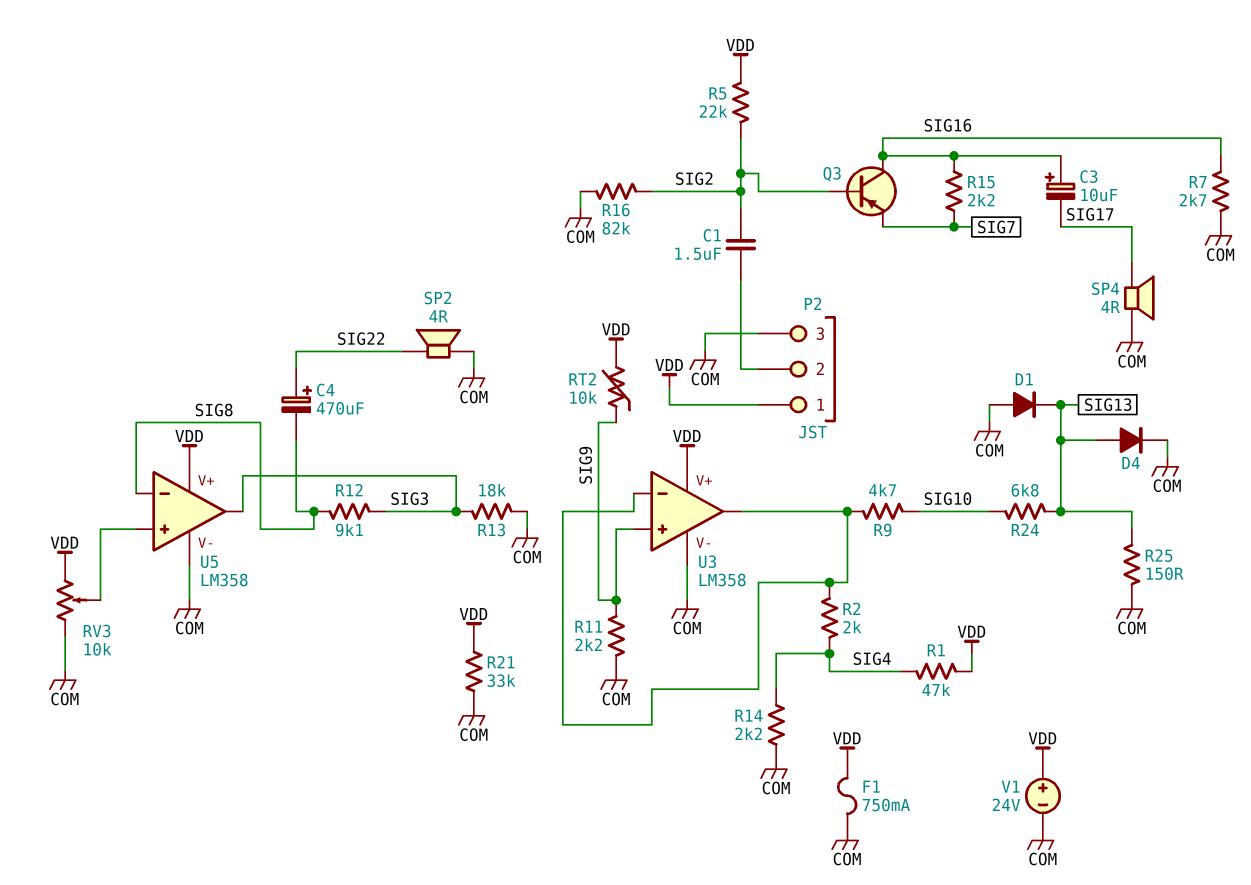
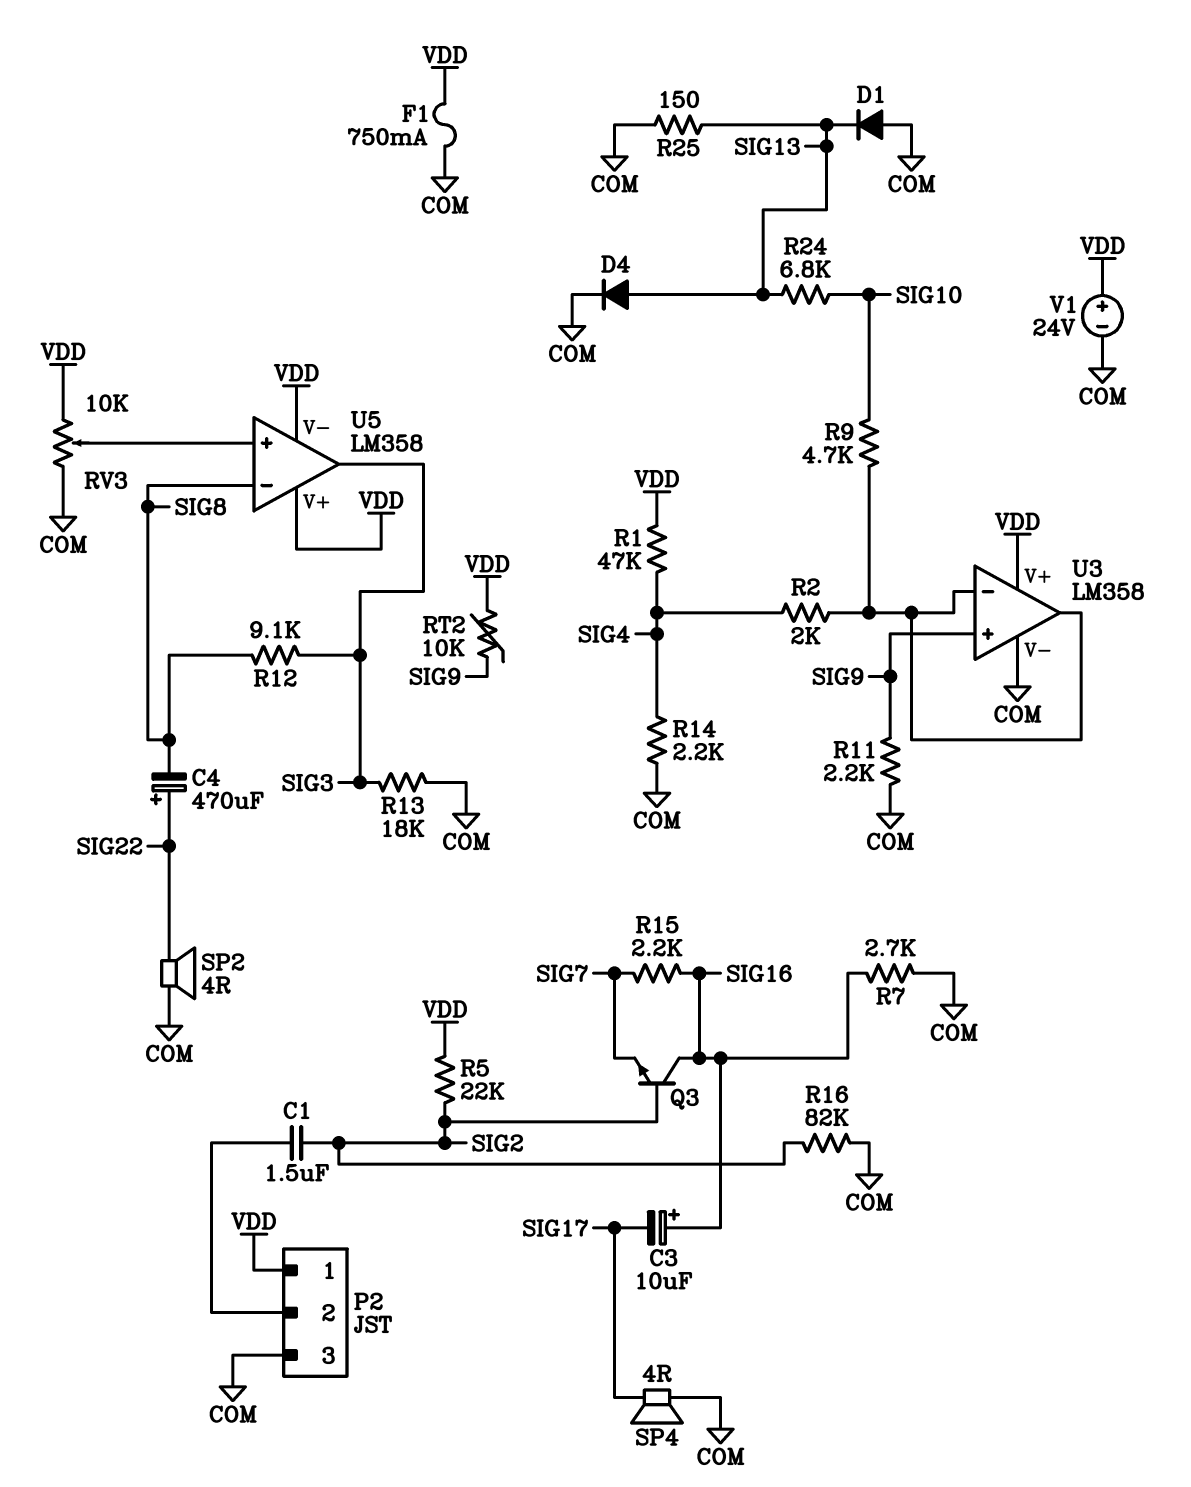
Q3: PNP (B SIG2, C SIG16, E SIG7) -> NPN (B SIG2, C SIG16, E SIG7)
R21: 33k (COM, VDD) -> none
U5 pin V-: COM -> VDD

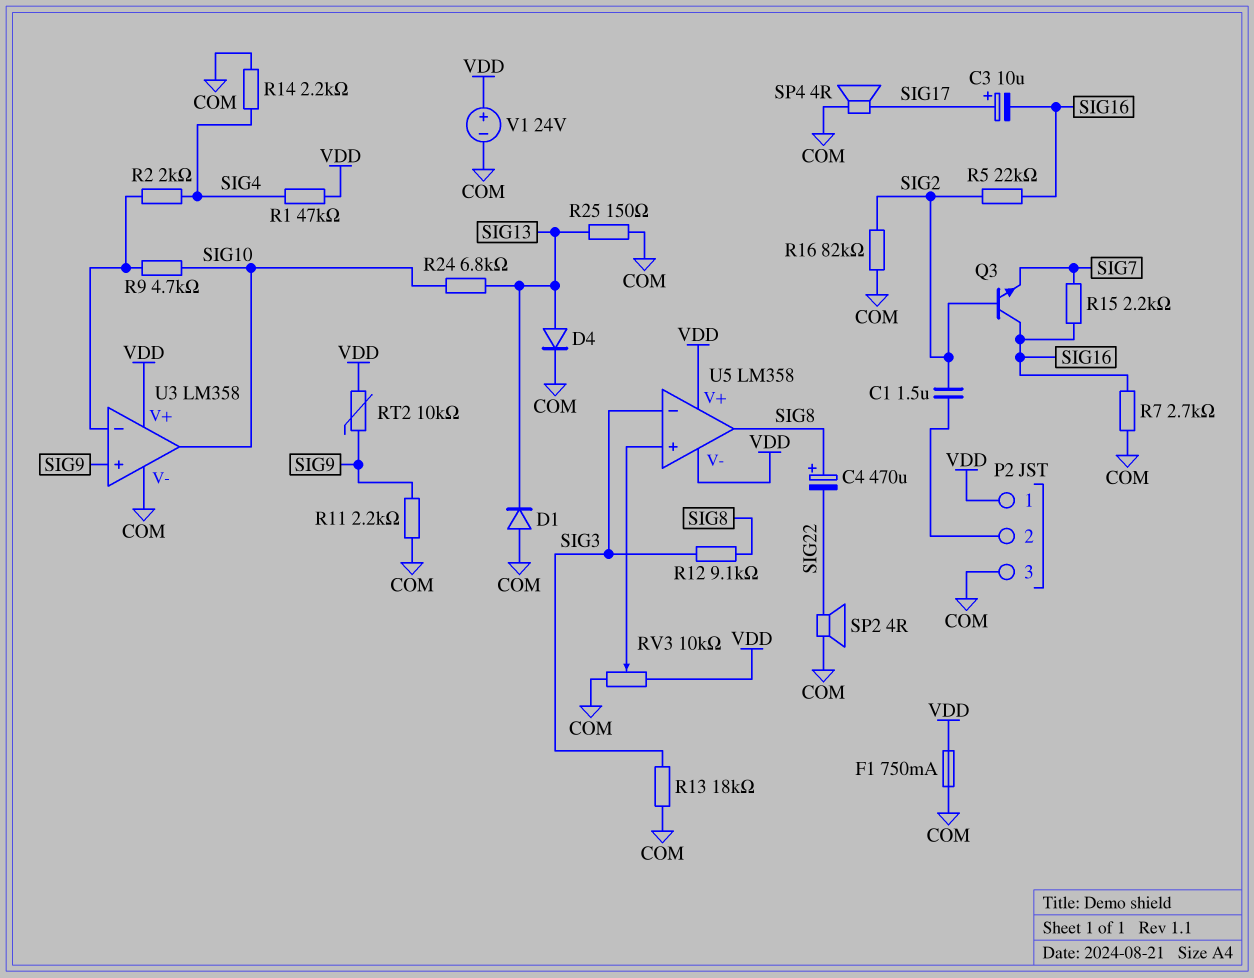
C3: 10uF (plus SIG16, minus SIG17) -> 10uF (plus SIG17, minus SIG16)
C4: 470uF (plus SIG22, minus SIG8) -> 470uF (plus SIG8, minus SIG22)
R5: 22k (SIG2, VDD) -> 22k (SIG2, SIG16)
U3 pin out: U3/in- -> SIG10
U5 pin in-: SIG8 -> SIG3
U5 pin out: SIG3 -> SIG8

